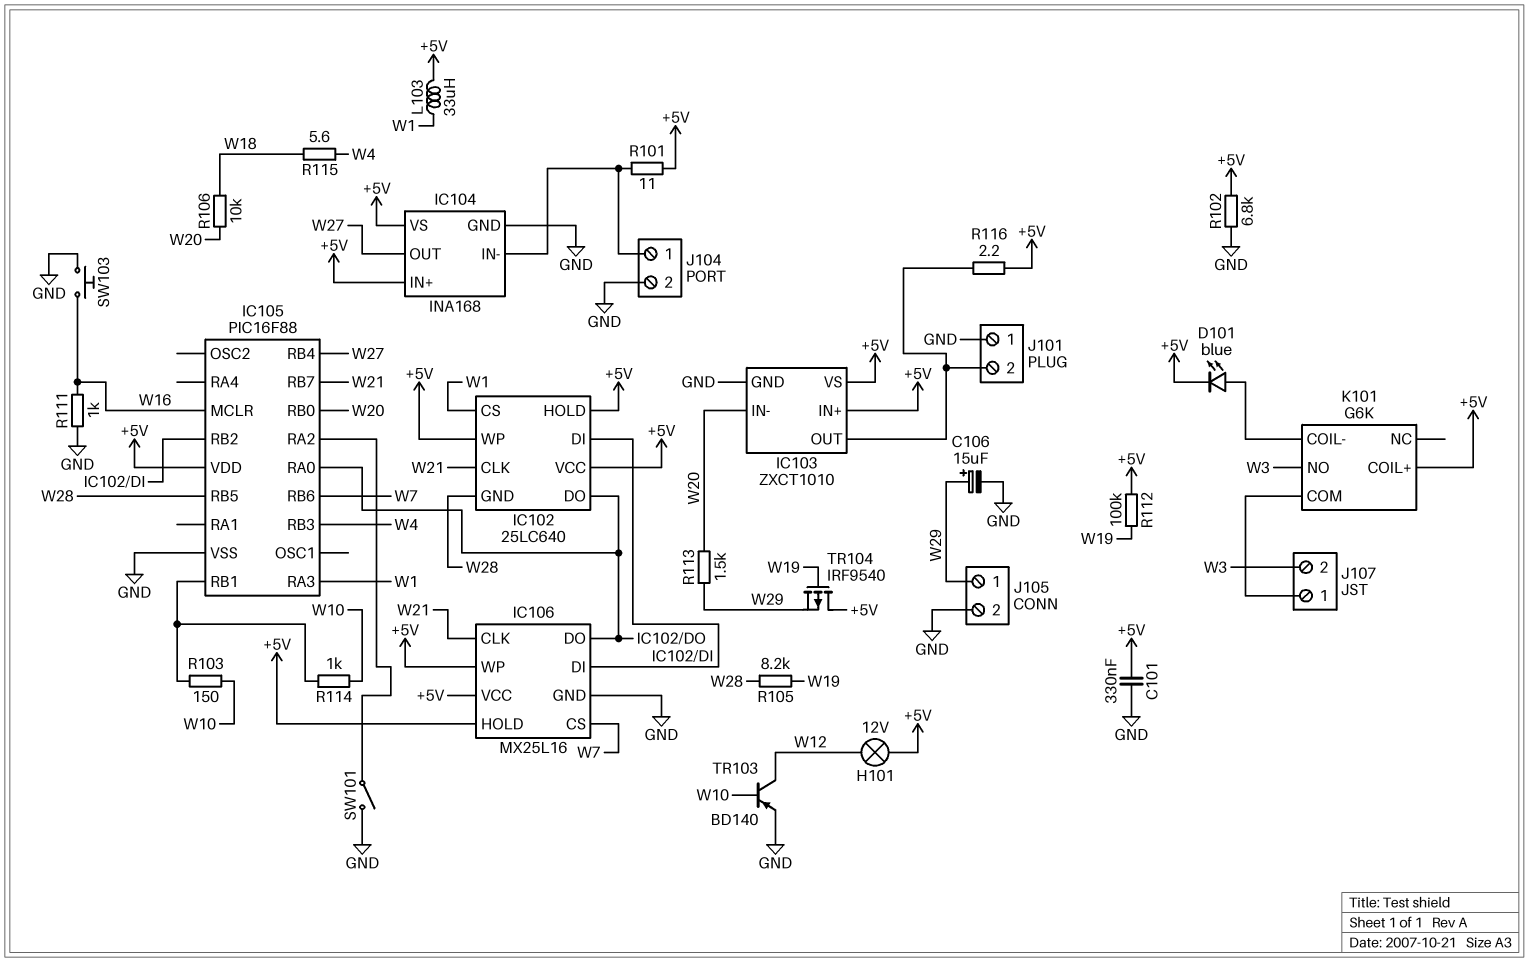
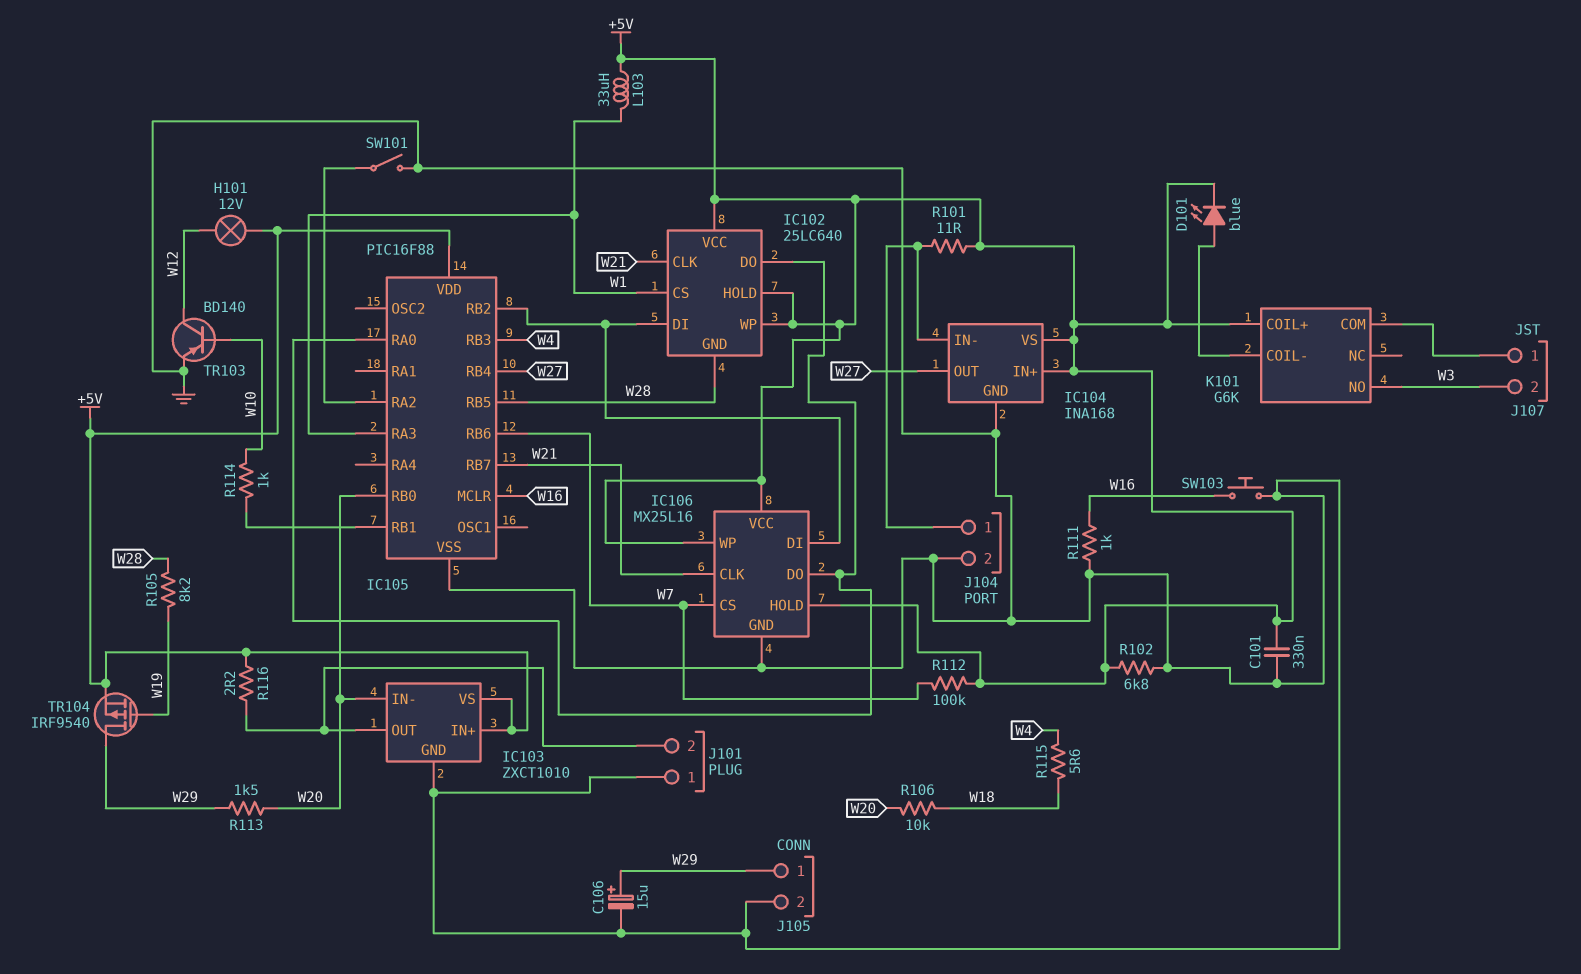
R103: 150 (IC105/RB1, W10) -> none
R112: 100k (+5V, W19) -> 100k (+5V, W7)
TR104: PMOS IRF9540 (G W19, D +5V, S W29) -> PMOS IRF9540 (G W19, D W29, S +5V)

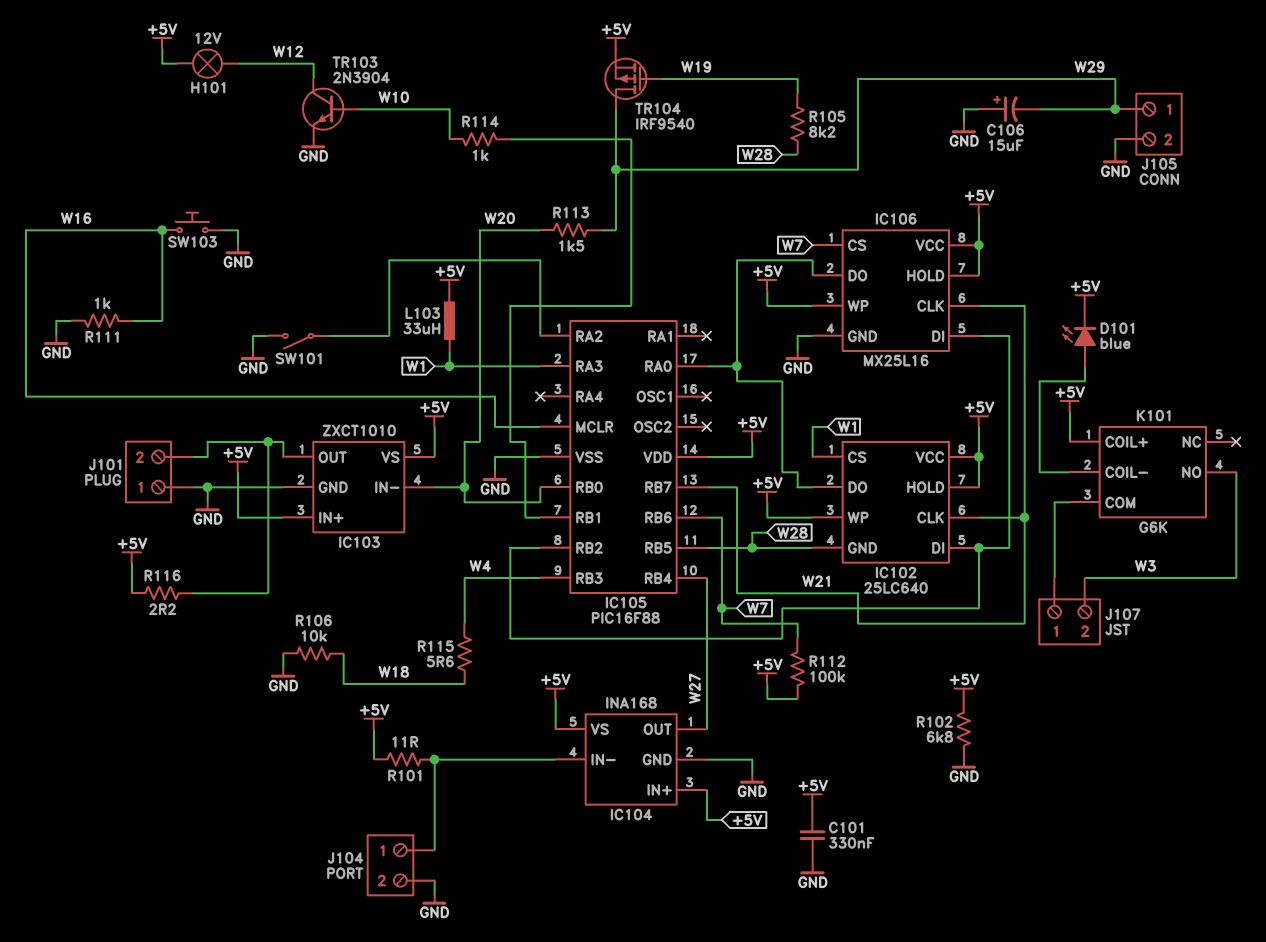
C106: 15uF (plus W29, minus GND) -> 15uF (plus GND, minus W29)
R106: 10k (W18, W20) -> 10k (GND, W18)
TR103: PNP BD140 (B W10, C W12, E GND) -> NPN 2N3904 (B W10, C W12, E GND)

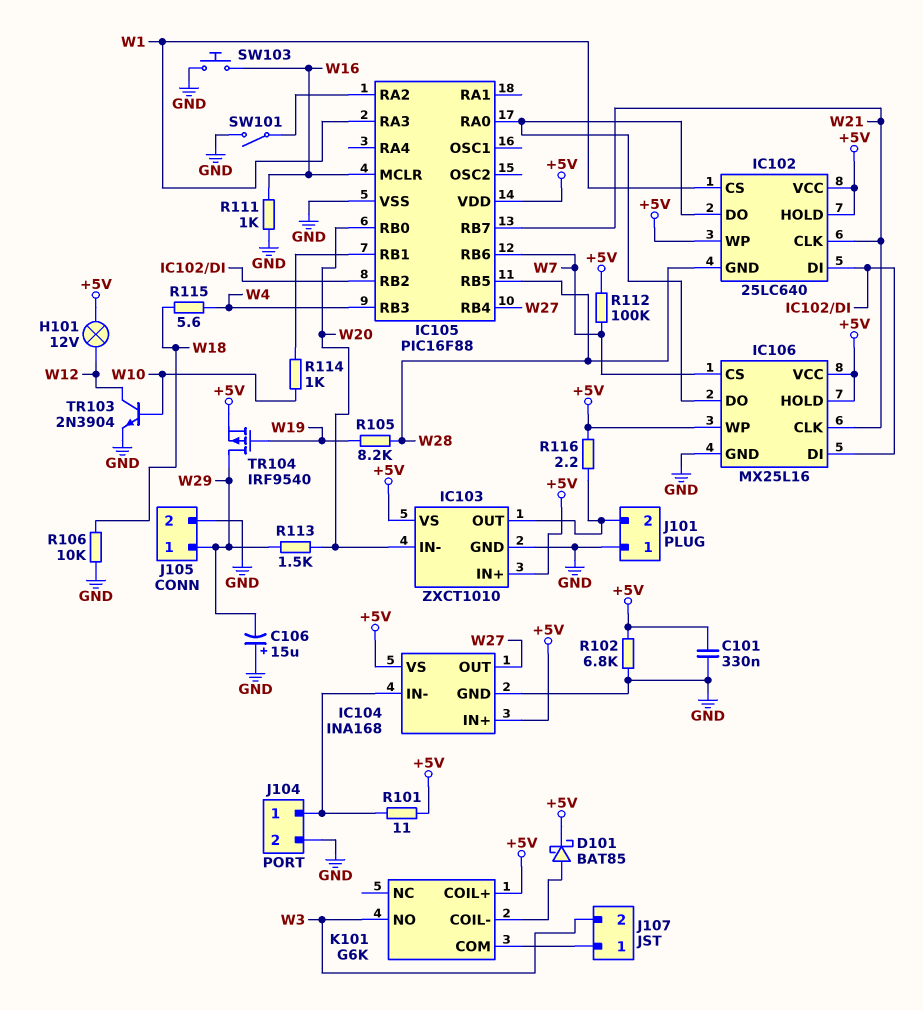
D101: LED blue (A K101/COIL-, K +5V) -> schottky BAT85 (A K101/COIL-, K +5V)
L103: 33uH (+5V, W1) -> none

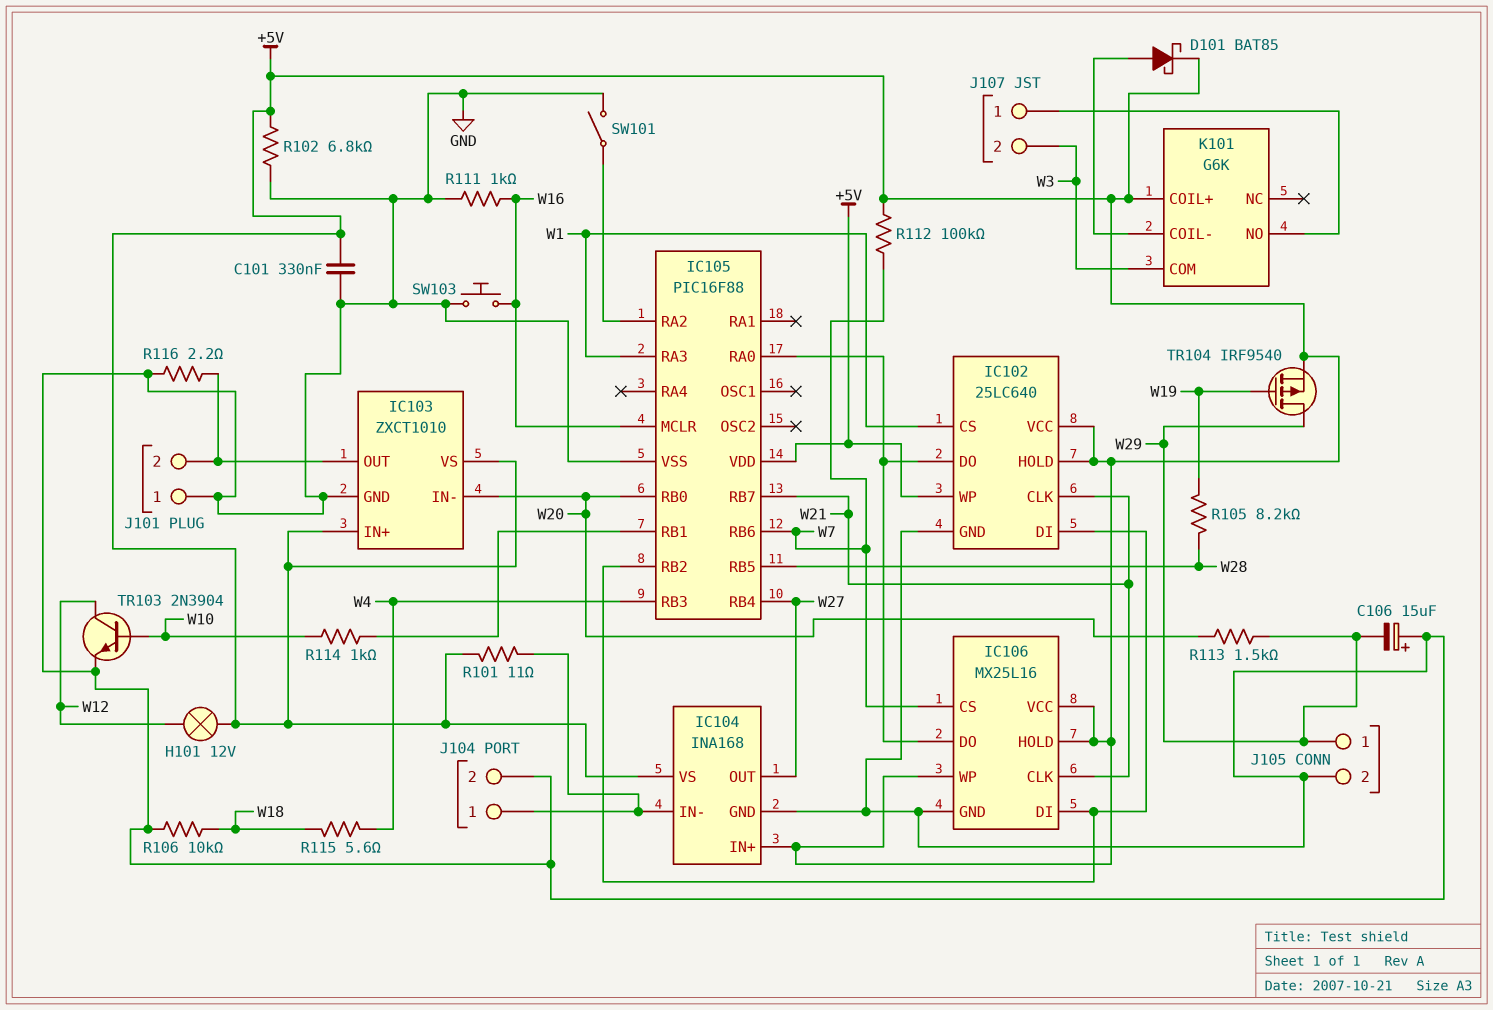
IC102 pin GND: W28 -> GND
K101 pin COM: J107/1 -> W3
K101 pin NO: W3 -> J107/1
R116: 2.2 (+5V, IC103/OUT) -> 2.2 (GND, IC103/OUT)

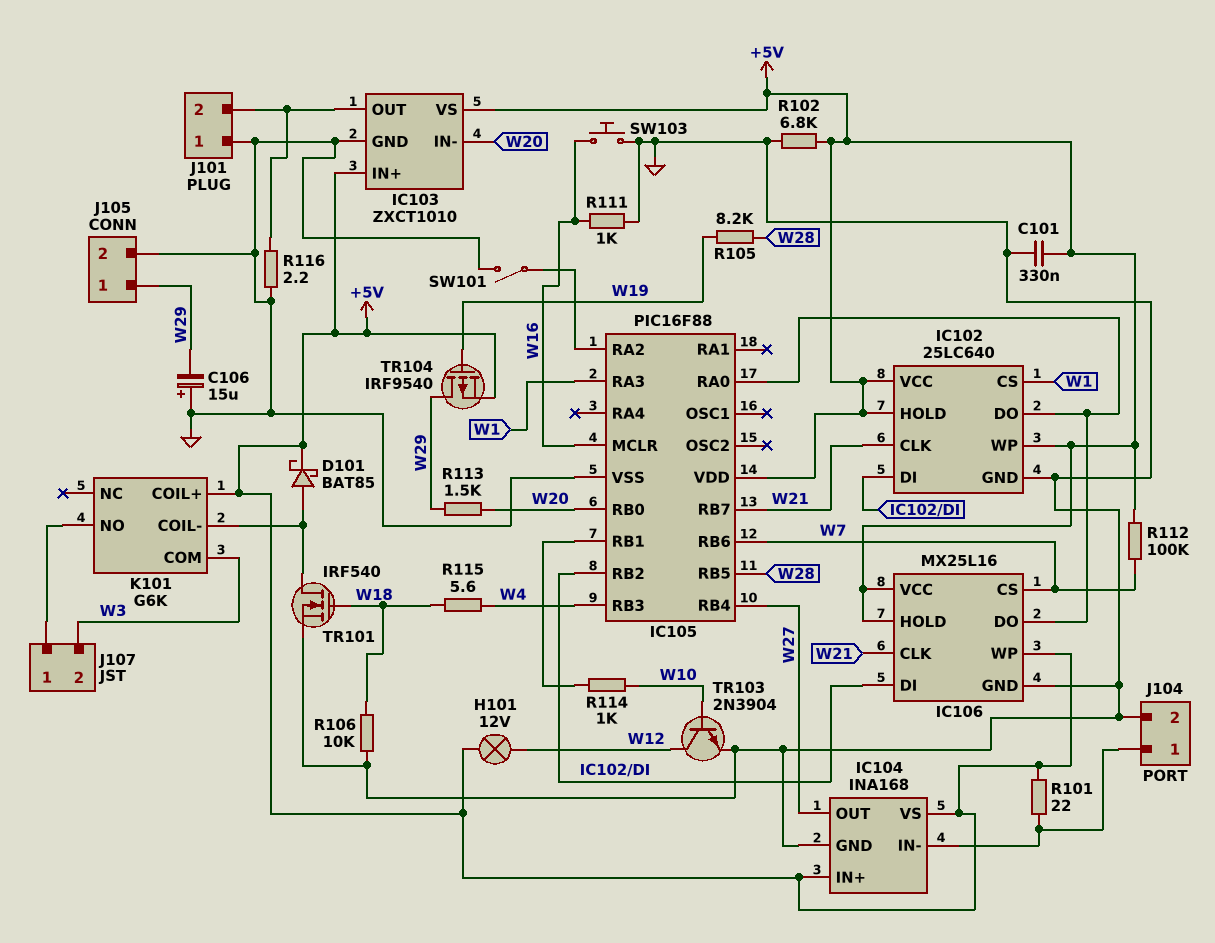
R101: 11 (+5V, IC104/IN-) -> 22 (+5V, IC104/IN-)
TR101: none -> NMOS IRF540 (G W18, D K101/COIL-, S GND)

